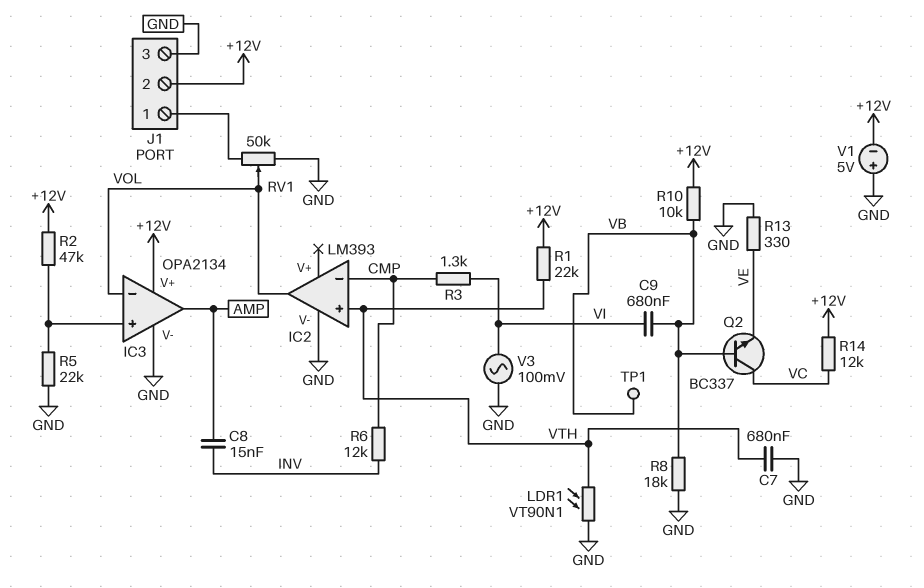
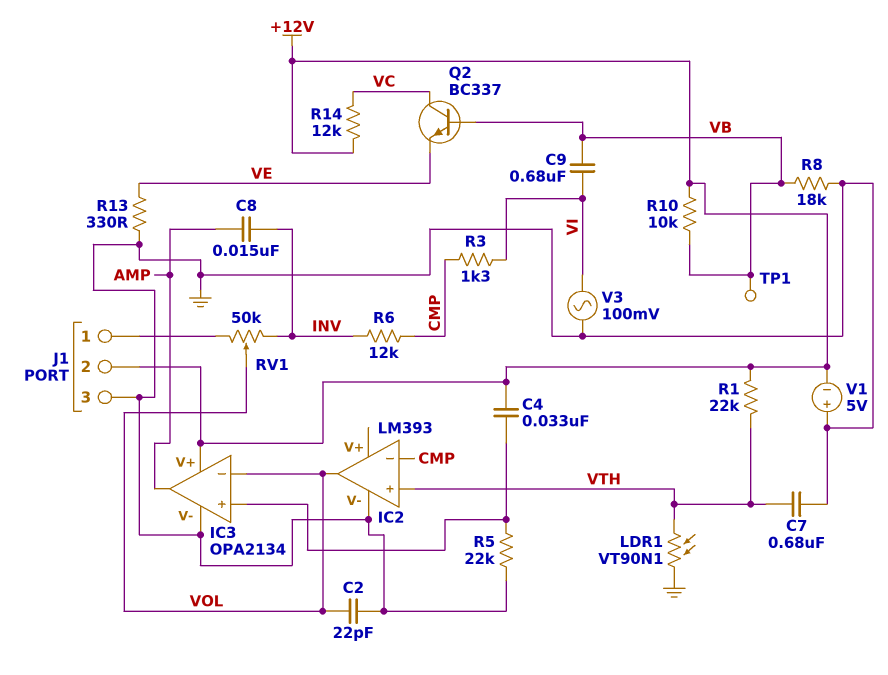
C2: none -> 22pF (GND, VOL)
C4: none -> 33nF (+12V, IC3/in+)
R2: 47k (+12V, IC3/in+) -> none
RV1: 50k (GND, J1/1, wiper VOL) -> 50k (INV, J1/1, wiper VOL)

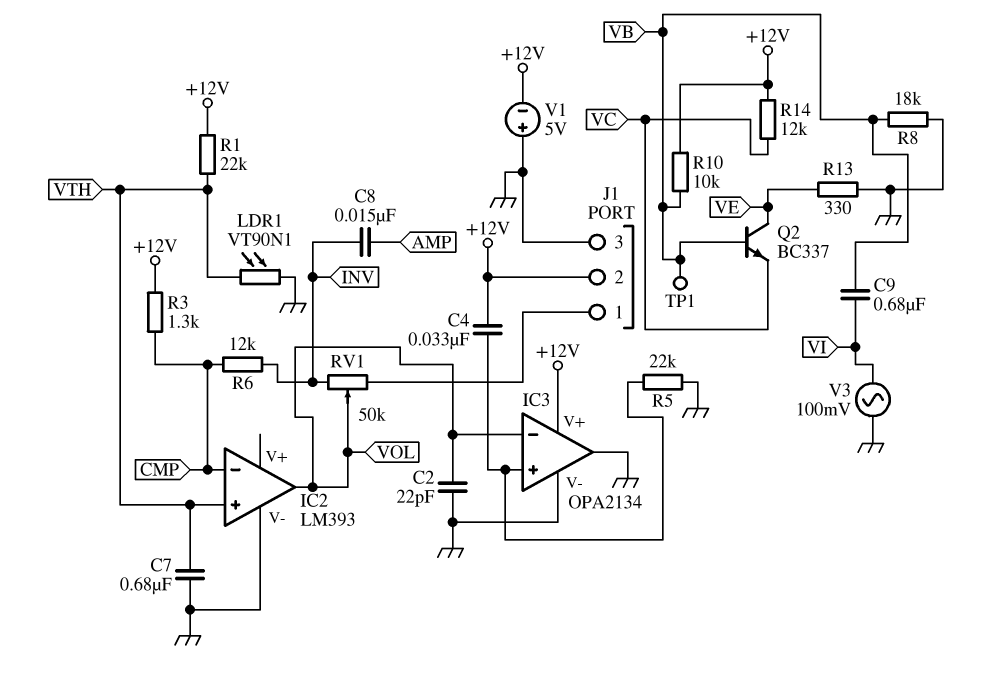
IC3 pin out: AMP -> GND
Q2: NPN BC337 (B VB, C VC, E VE) -> NPN BC337 (B VB, C VE, E VC)
R3: 1.3k (CMP, VI) -> 1.3k (+12V, CMP)

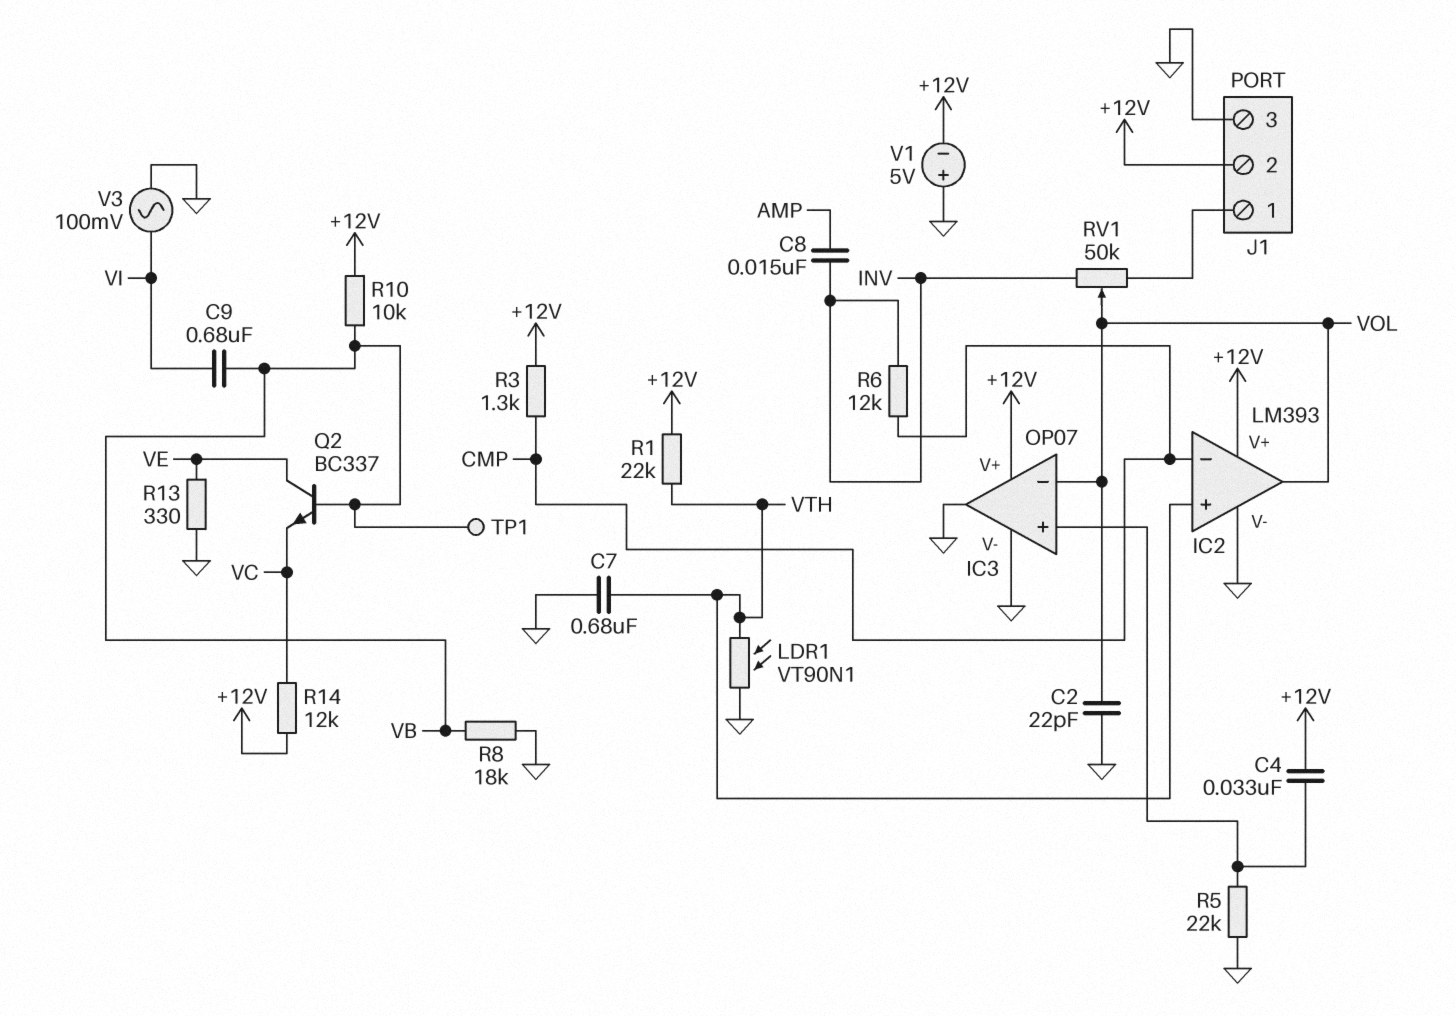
IC2 pin V+: none -> +12V
IC3: OPA2134 -> OP07

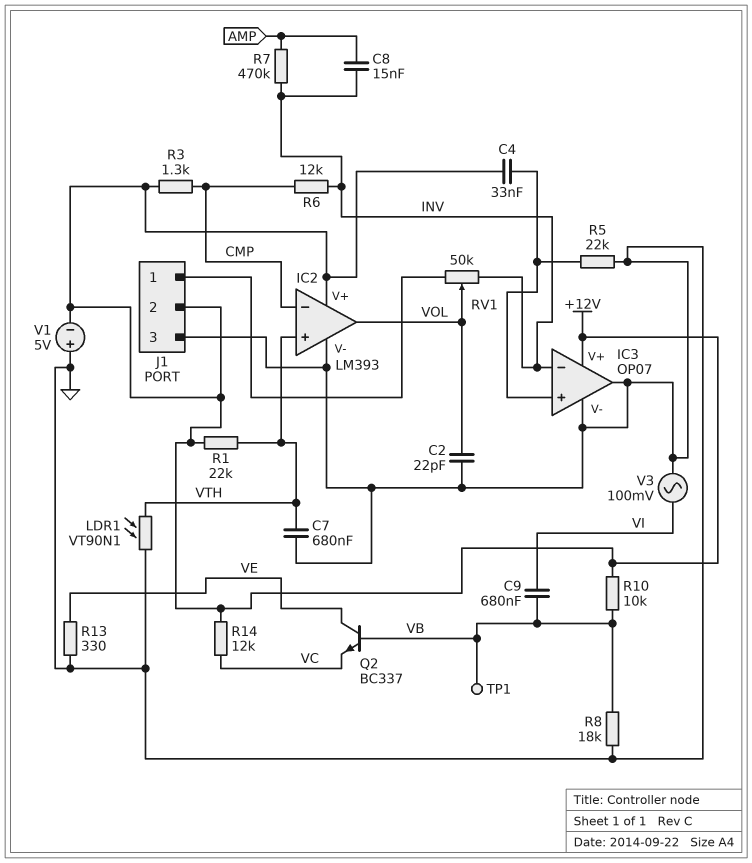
IC3 pin in-: VOL -> INV
R7: none -> 470k (AMP, INV)

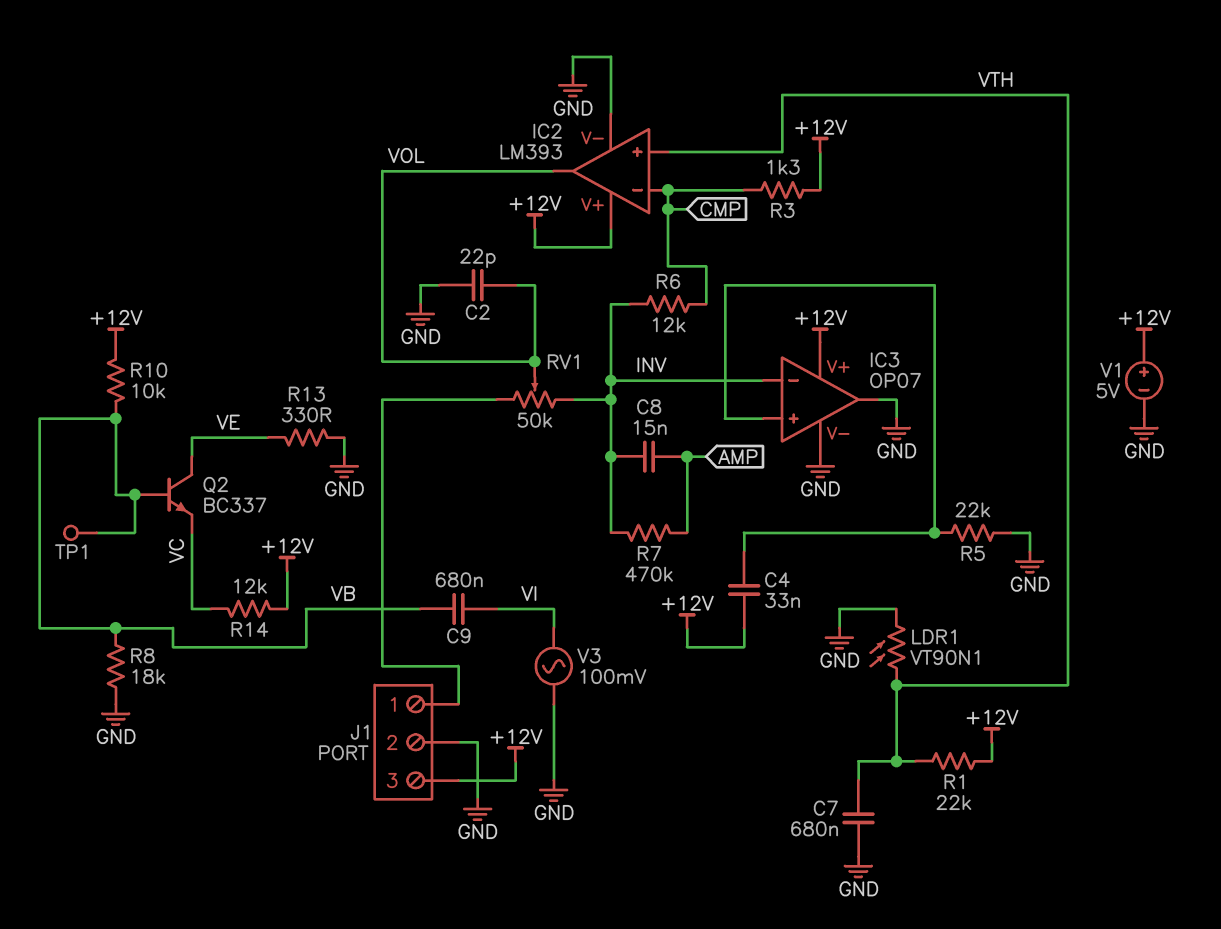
J1 pin 2: +12V -> GND
J1 pin 3: GND -> +12V
V1: 5V (plus GND, minus +12V) -> 5V (plus +12V, minus GND)

